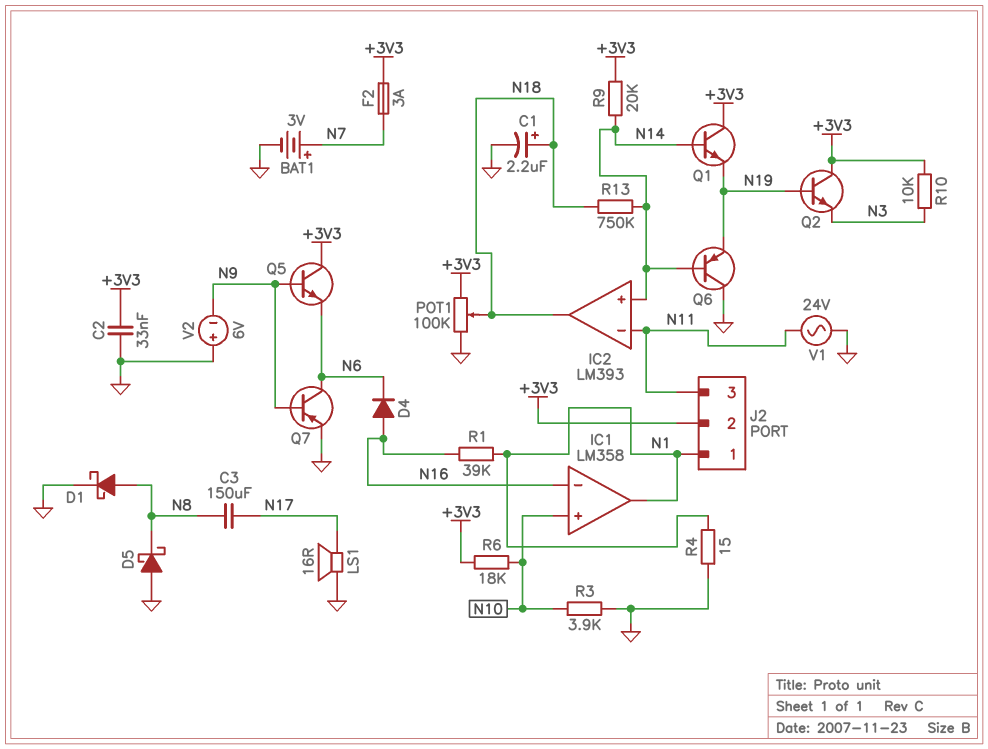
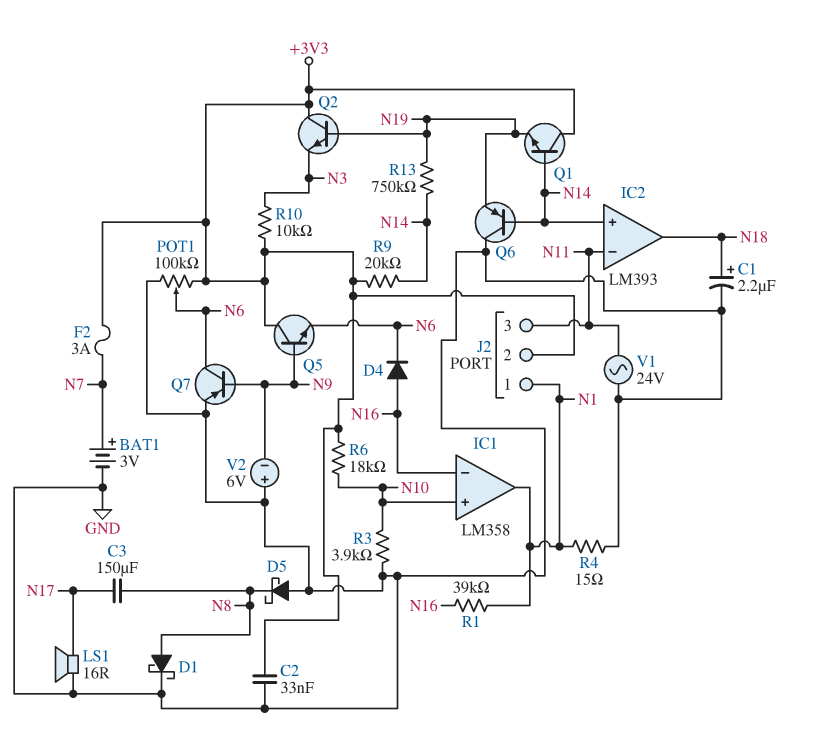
POT1: 100k (+3V3, GND, wiper N18) -> 100k (+3V3, GND, wiper N6)
R13: 750k (N14, N18) -> 750k (N14, N19)

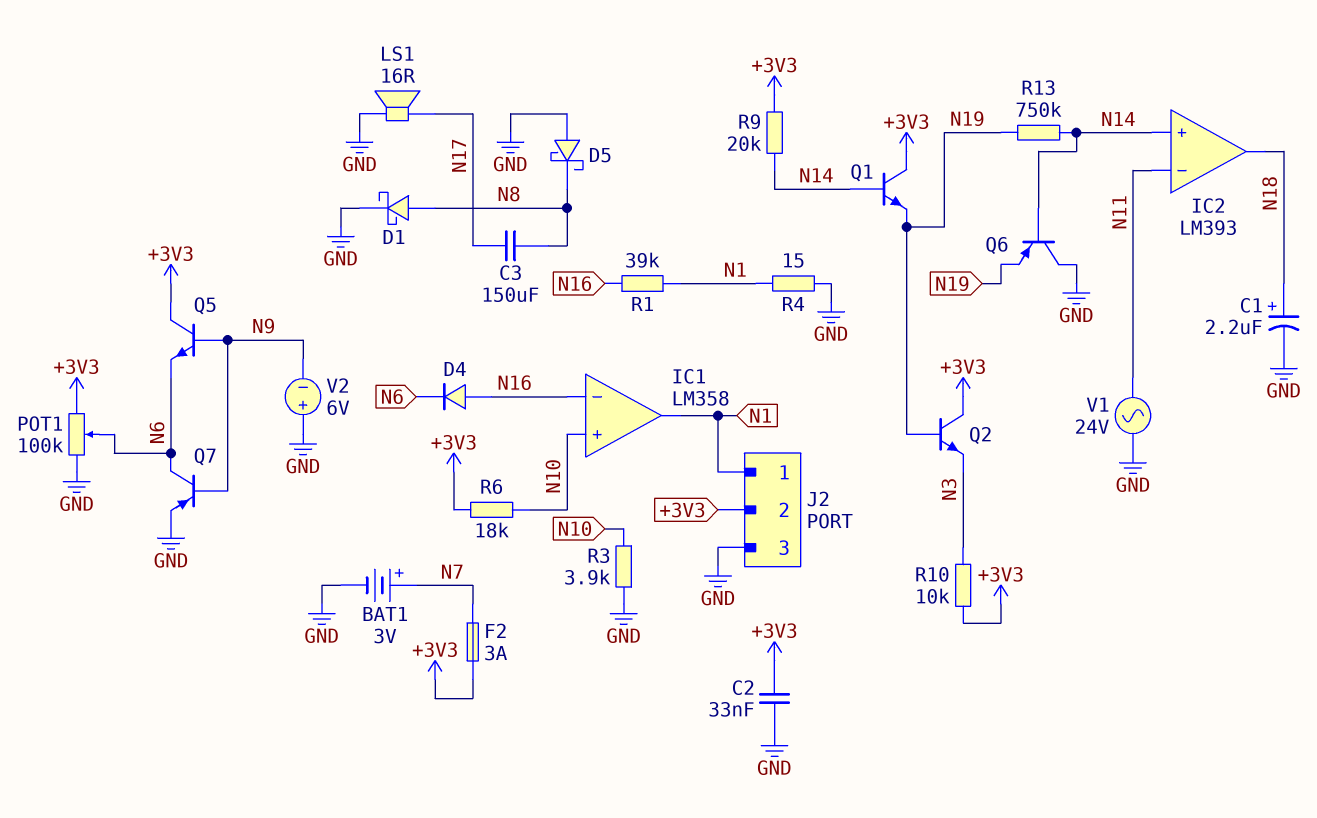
J2 pin 3: N11 -> GND

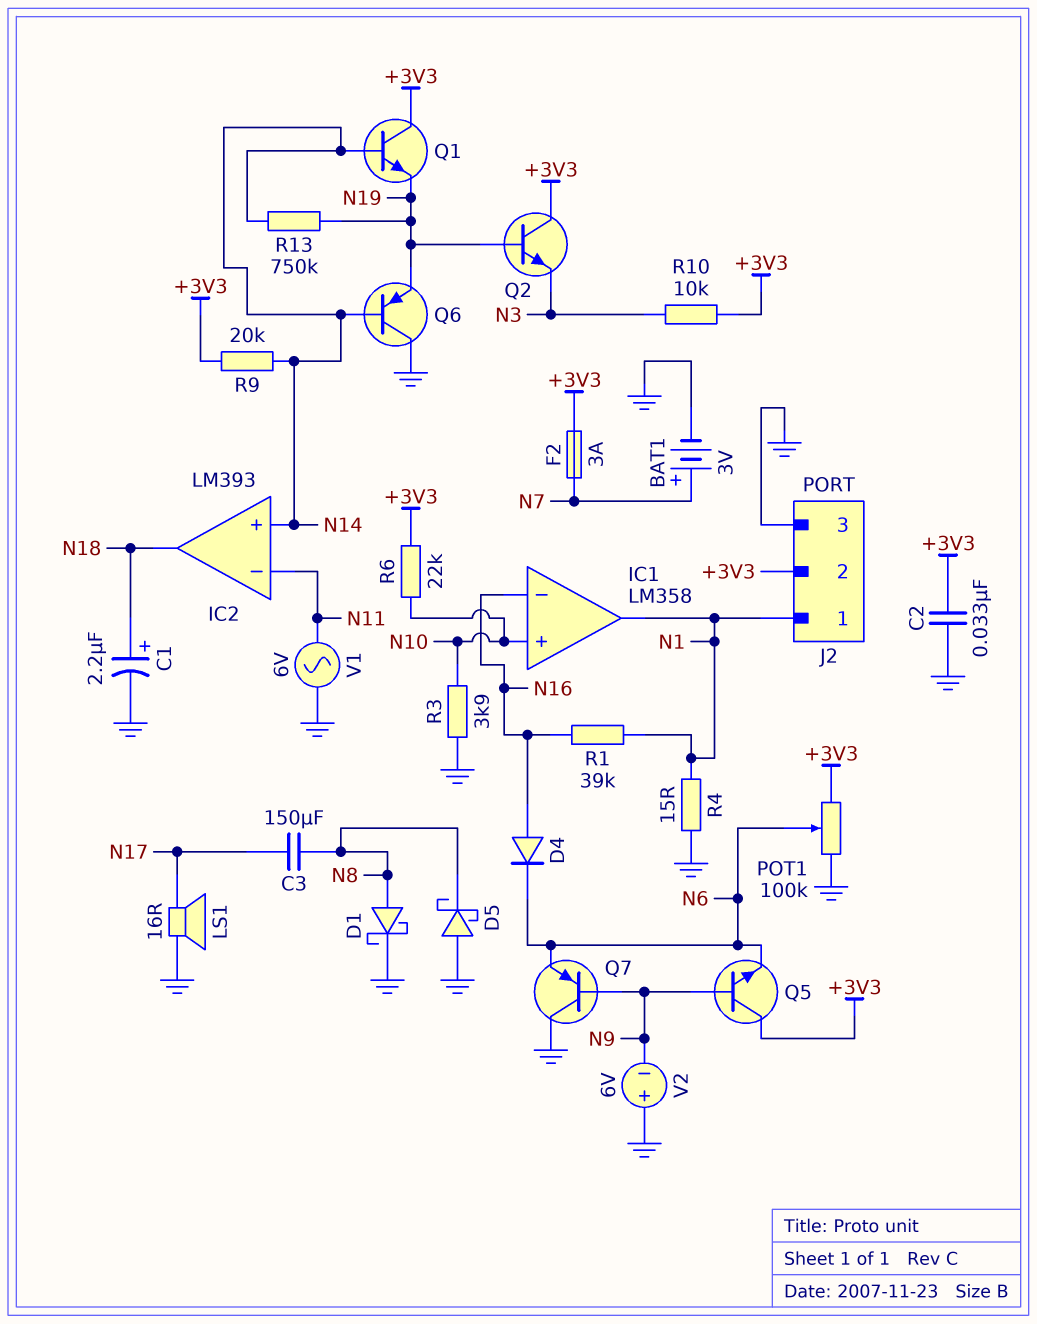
Q7: PNP (B N9, C N6, E GND) -> PNP (B N9, C GND, E N6)
R6: 18k (+3V3, N10) -> 22k (+3V3, N10)
V1: AC 24V (GND, N11) -> AC 6V (GND, N11)

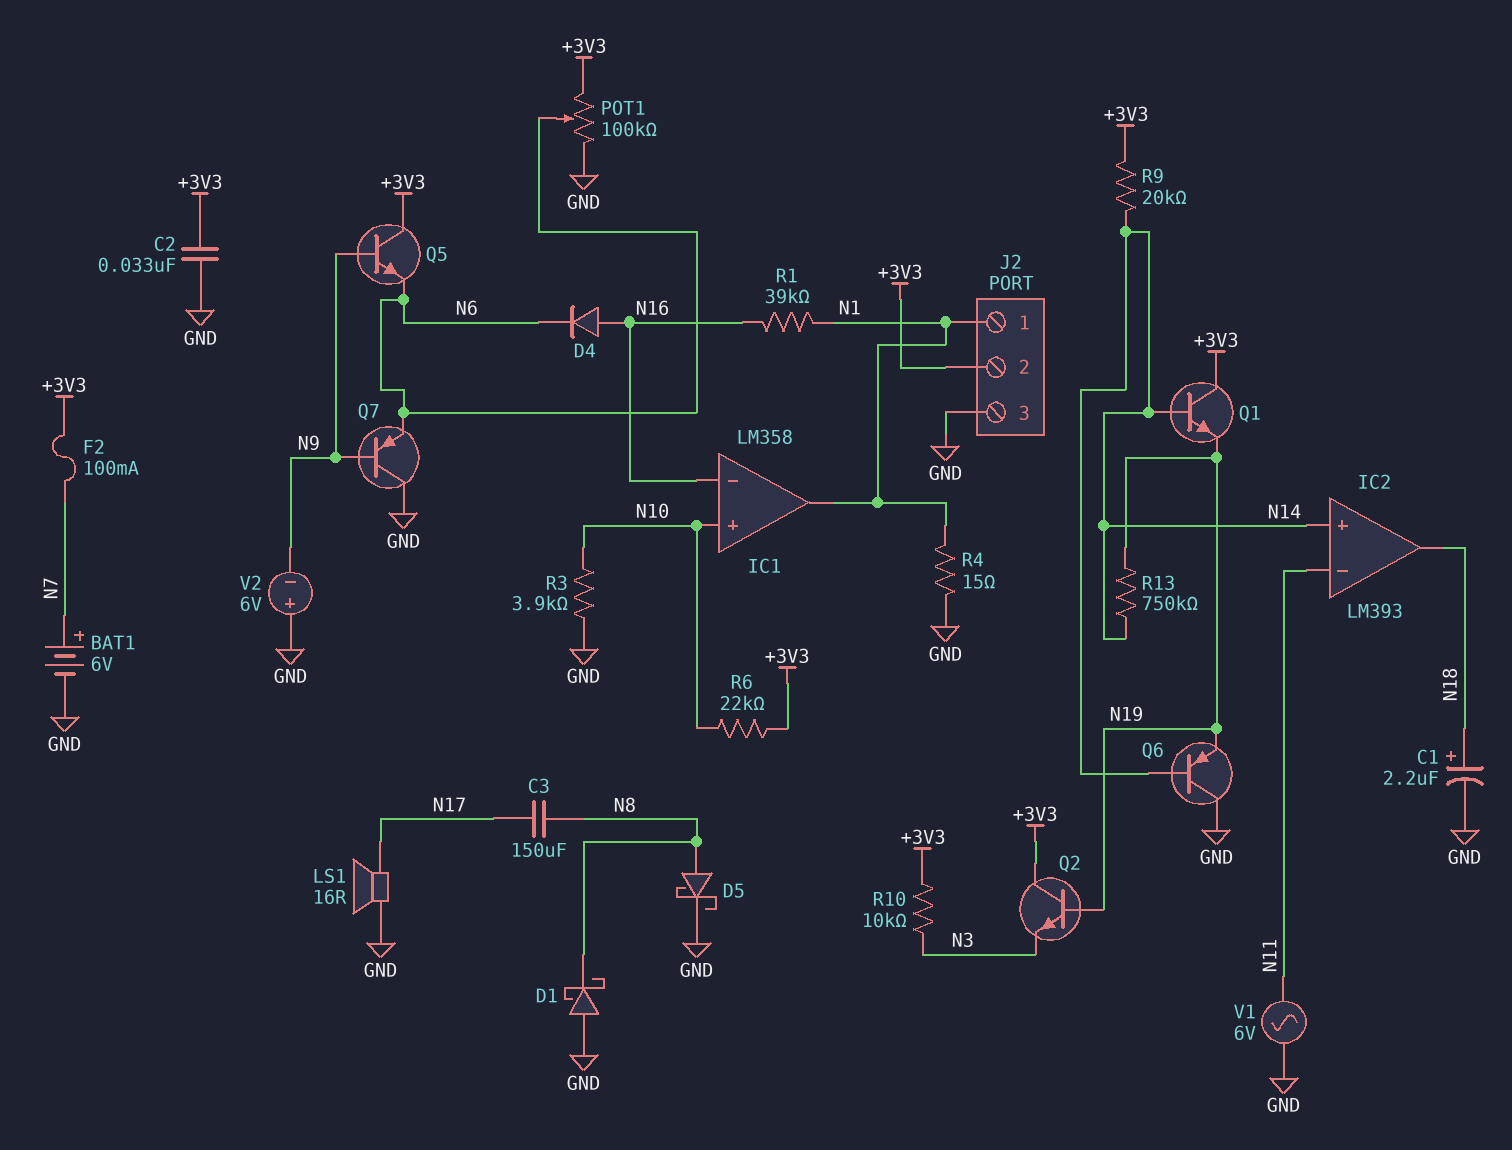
BAT1: 3V (plus N7, minus GND) -> 6V (plus N7, minus GND)
D1: schottky (A N8, K GND) -> schottky (A GND, K N8)
D5: schottky (A GND, K N8) -> schottky (A N8, K GND)
F2: 3A (+3V3, N7) -> 100mA (+3V3, N7)

